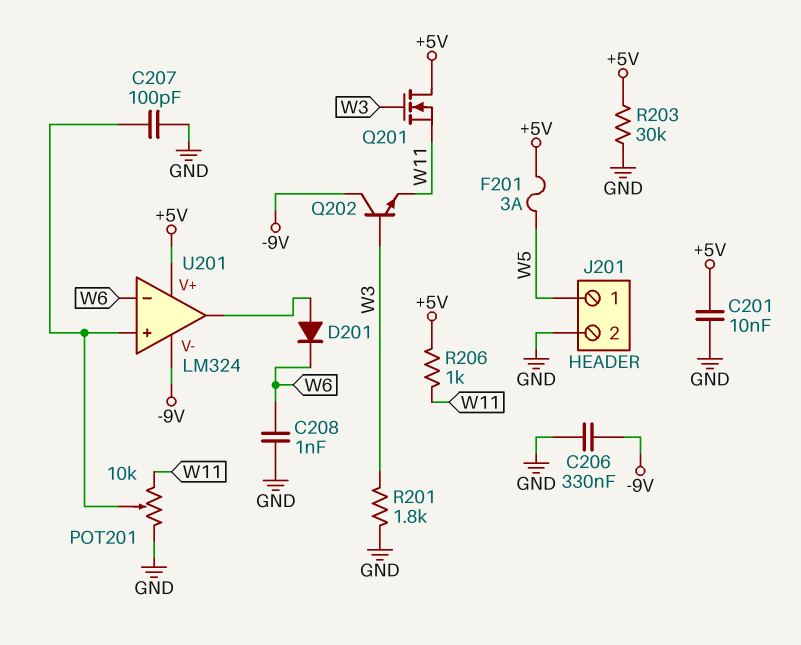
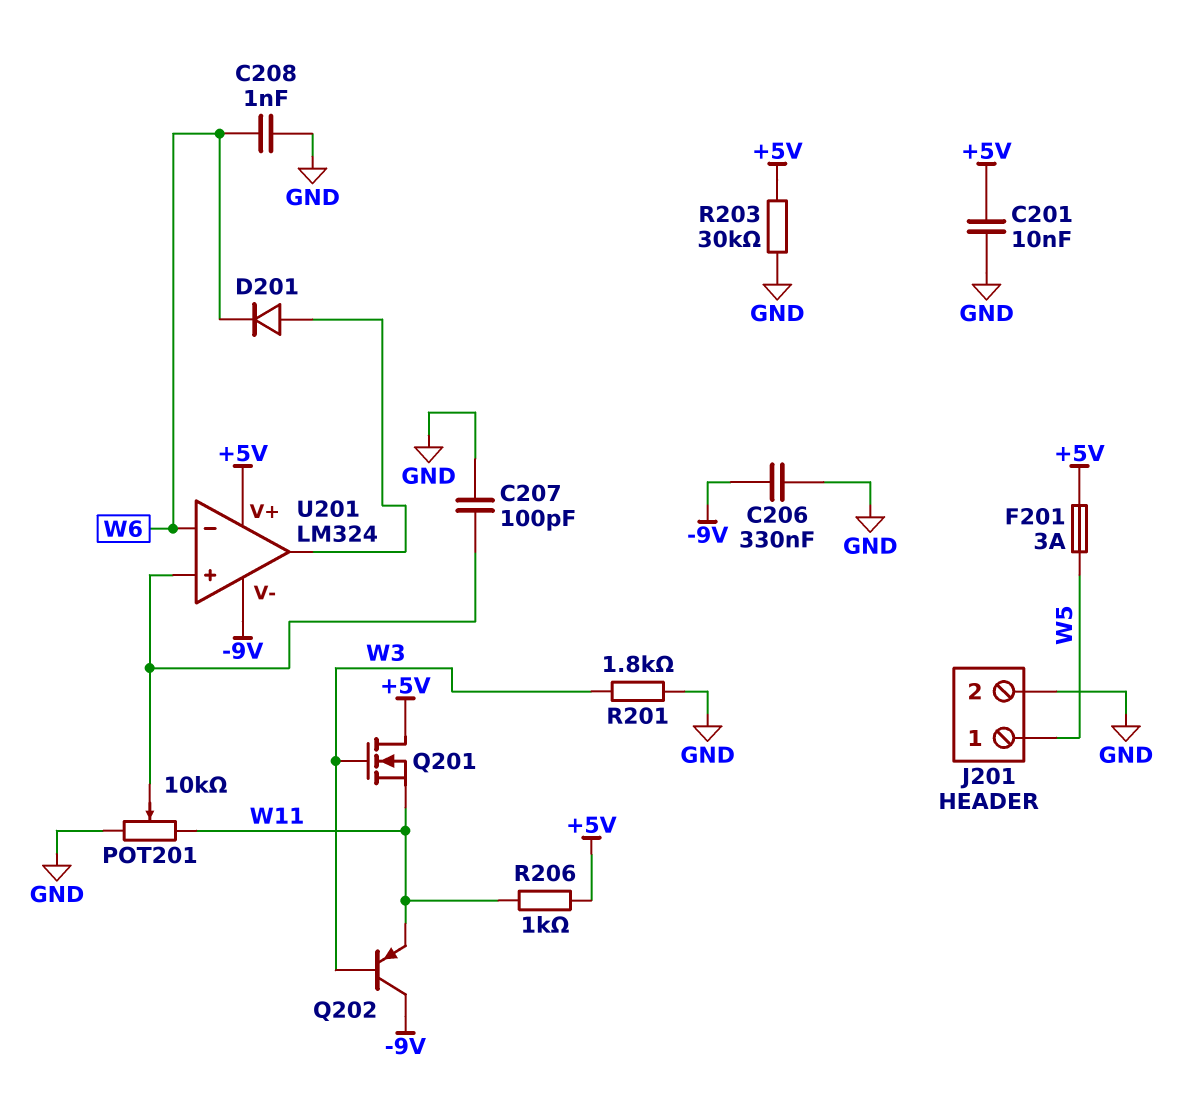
Q202: NPN (B W3, C -9V, E W11) -> PNP (B W3, C -9V, E W11)

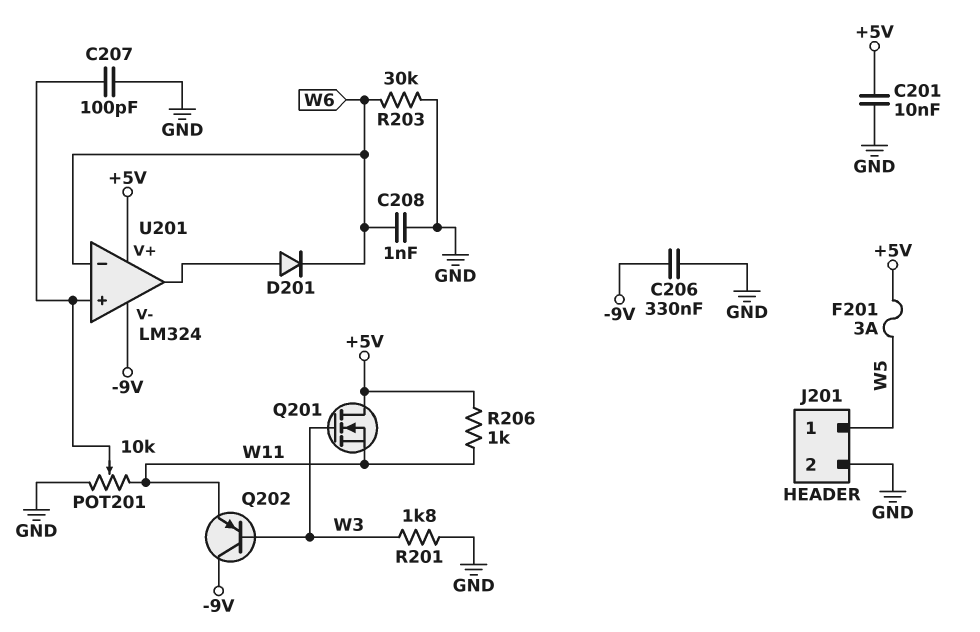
R203: 30k (+5V, GND) -> 30k (GND, W6)

